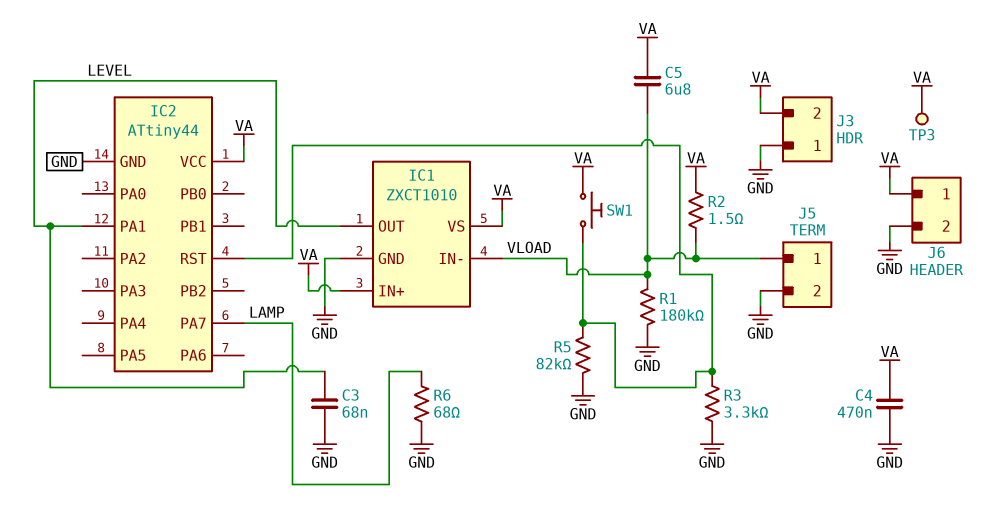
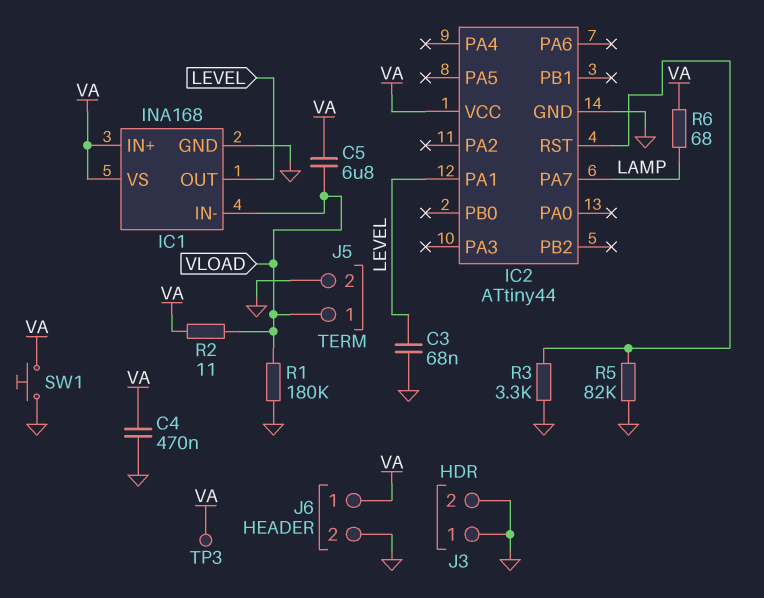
IC1: ZXCT1010 -> INA168
J3 pin 2: VA -> GND
R2: 1.5 (VA, VLOAD) -> 11 (VA, VLOAD)
R6: 68 (GND, LAMP) -> 68 (LAMP, VA)
SW1: button (IC2/RST, VA) -> button (GND, VA)

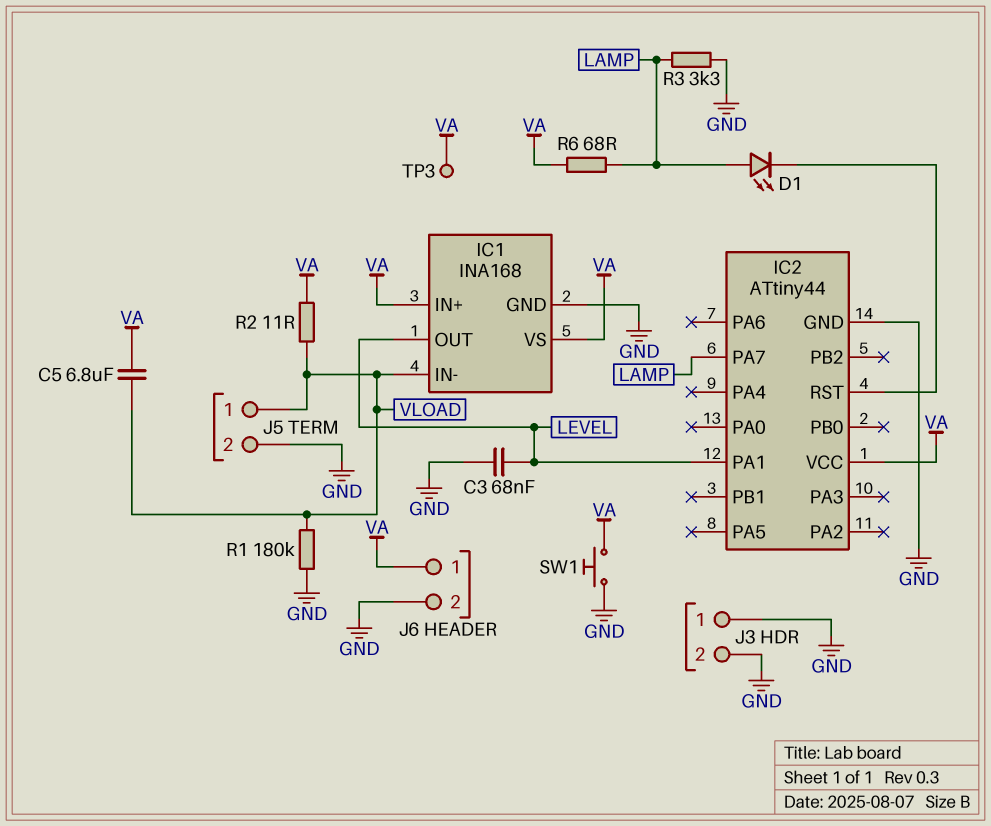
C4: 470nF (GND, VA) -> none
D1: none -> LED (A LAMP, K IC2/RST)
R3: 3.3k (GND, IC2/RST) -> 3.3k (GND, LAMP)
R5: 82k (GND, IC2/RST) -> none

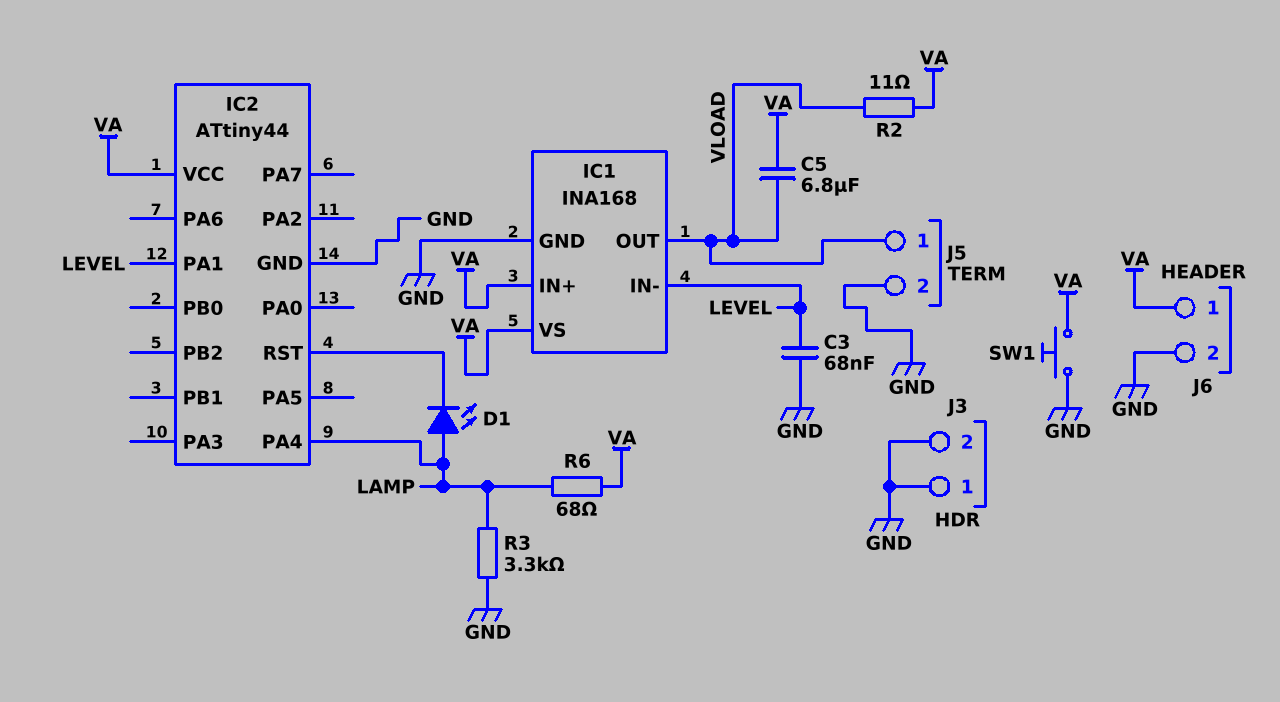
IC1 pin IN-: VLOAD -> LEVEL
IC1 pin OUT: LEVEL -> VLOAD
IC2 pin PA4: none -> LAMP
IC2 pin PA7: LAMP -> none
R1: 180k (GND, VLOAD) -> none
TP3: test point (VA) -> none

